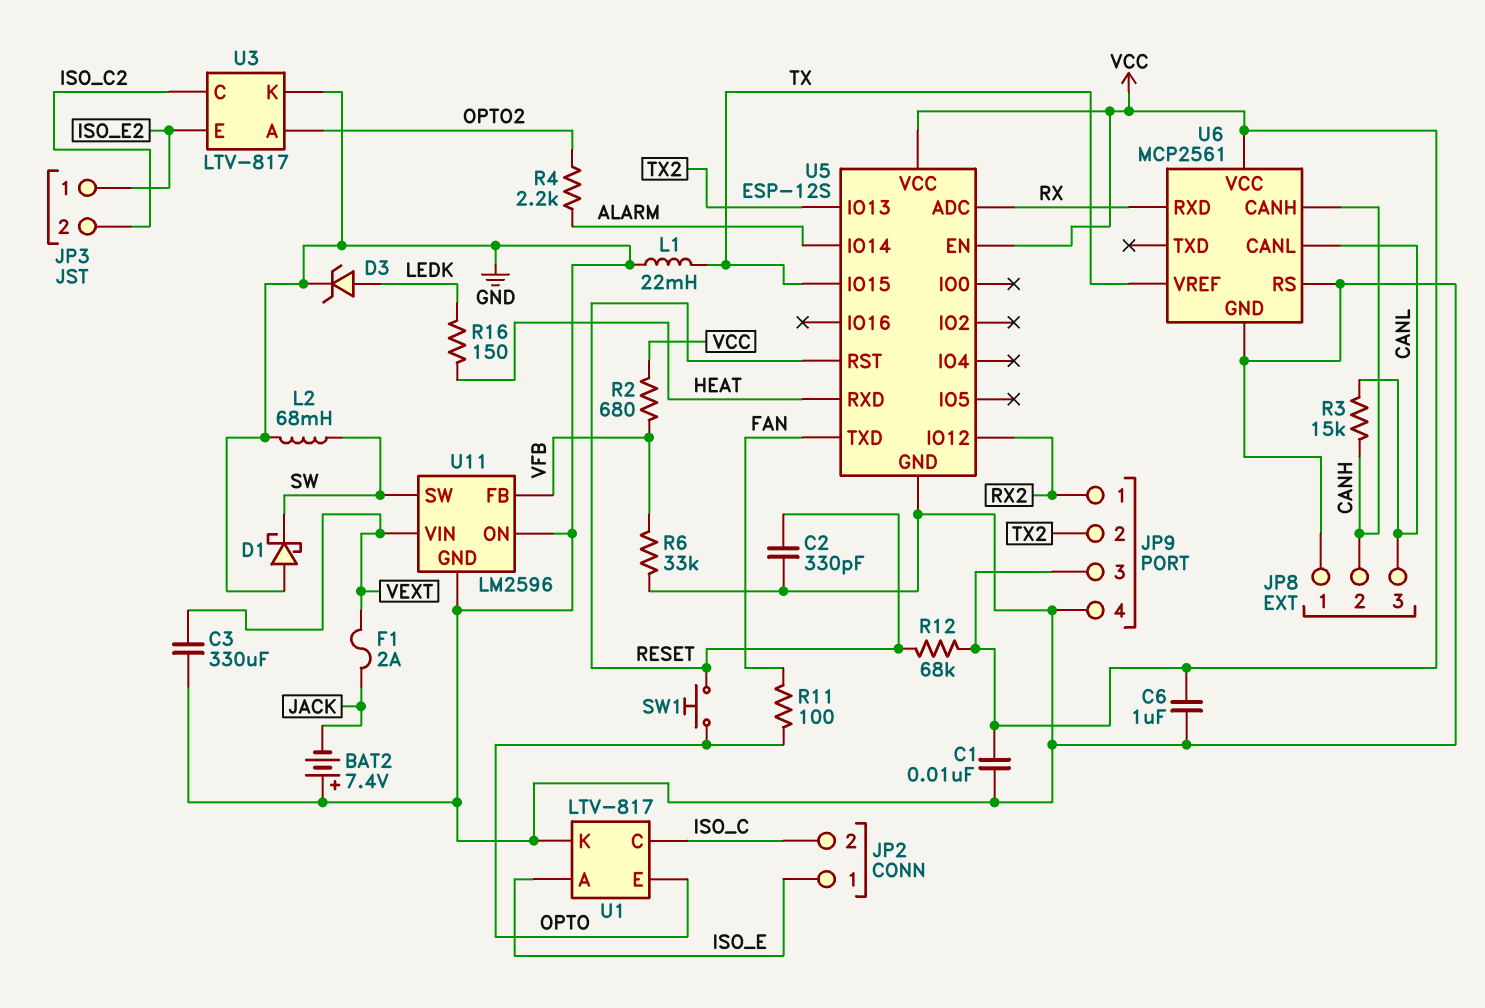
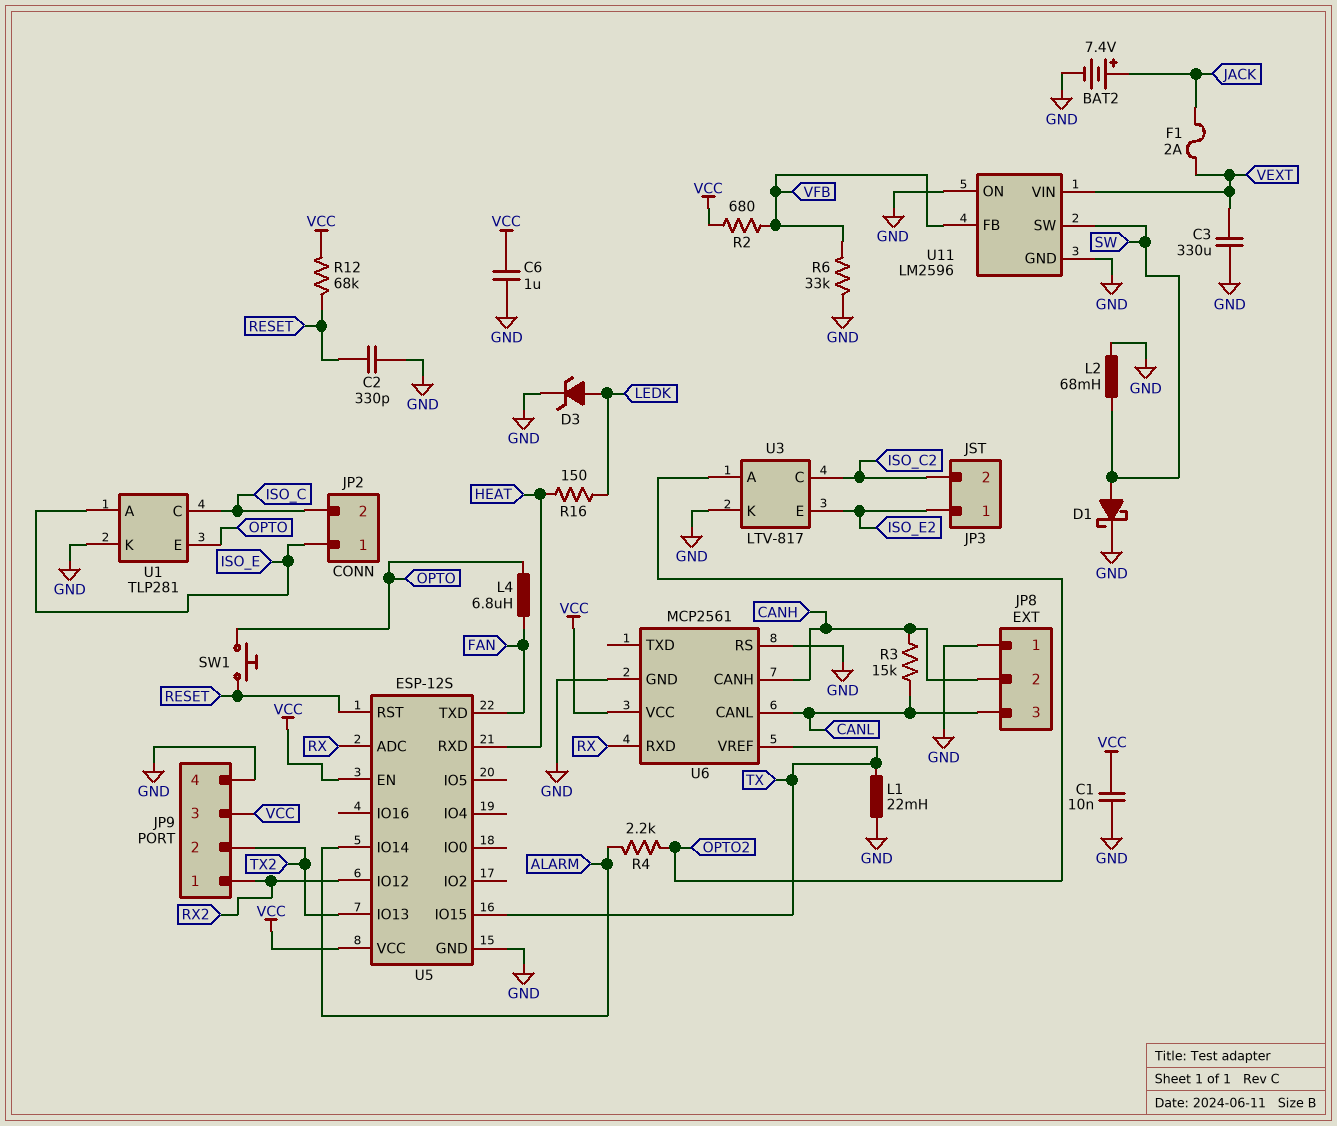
BAT2: 7.4V (plus GND, minus JACK) -> 7.4V (plus JACK, minus GND)
D1: schottky (A GND, K SW) -> schottky (A SW, K GND)
L4: none -> 6.8uH (FAN, OPTO)
R11: 100 (FAN, OPTO) -> none
U1: LTV-817 -> TLP281

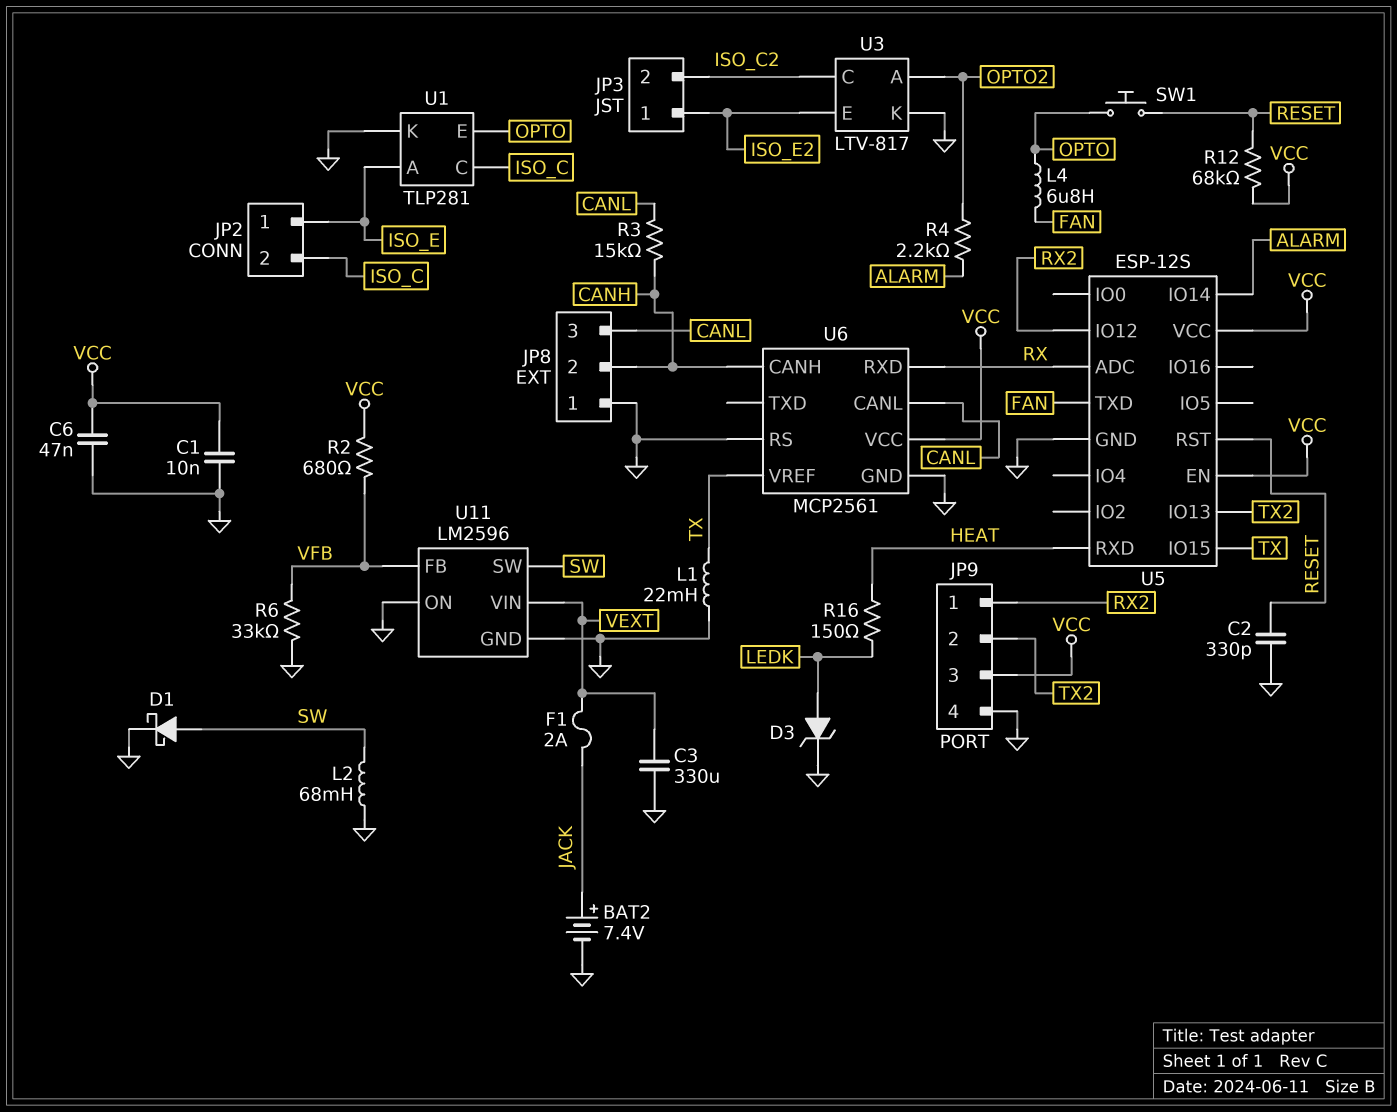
C6: 1uF (GND, VCC) -> 47nF (GND, VCC)

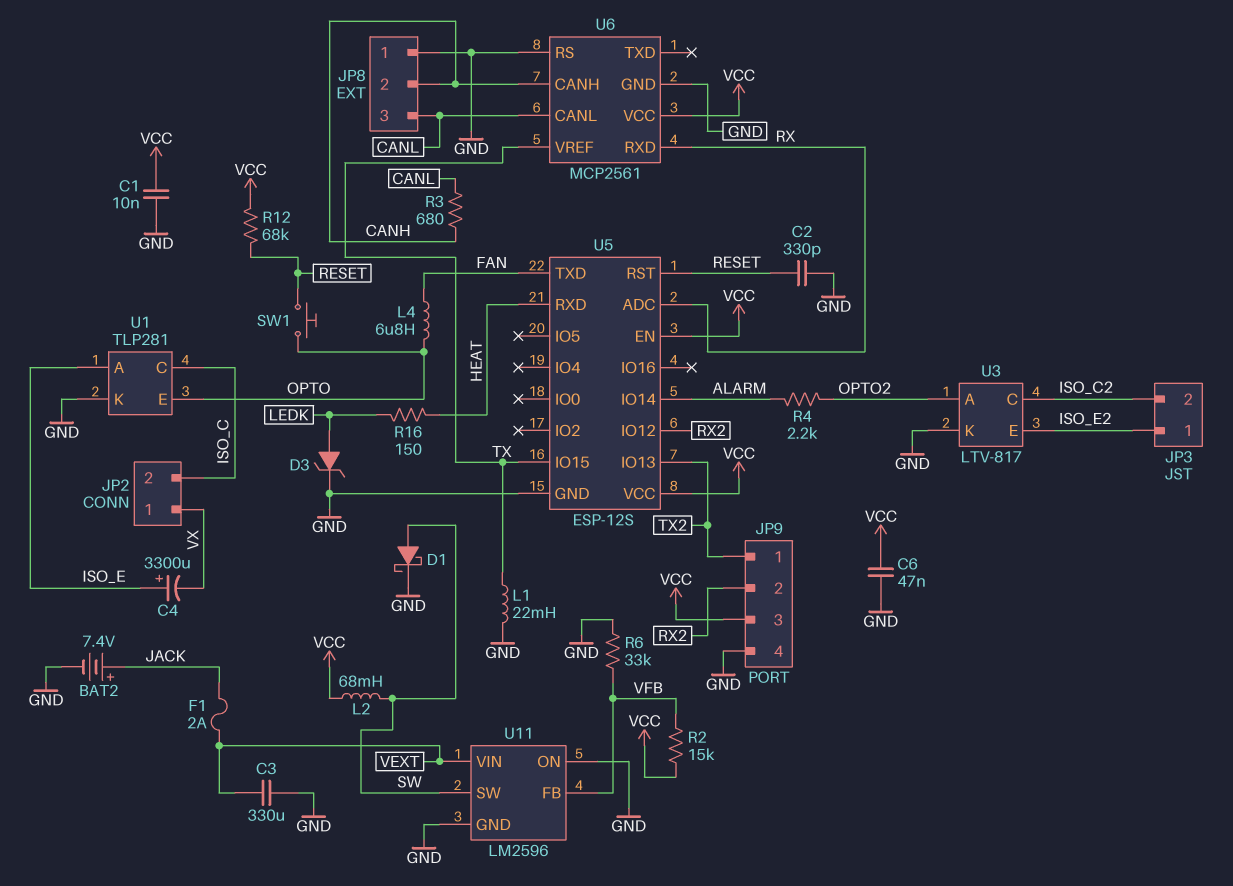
C4: none -> 3300uF (plus ISO_E, minus VX)
JP2 pin 1: ISO_E -> VX
JP9 pin 1: RX2 -> TX2
JP9 pin 2: TX2 -> RX2
L2: 68mH (GND, SW) -> 68mH (SW, VCC)
R2: 680 (VCC, VFB) -> 15k (VCC, VFB)
R3: 15k (CANH, CANL) -> 680 (CANH, CANL)

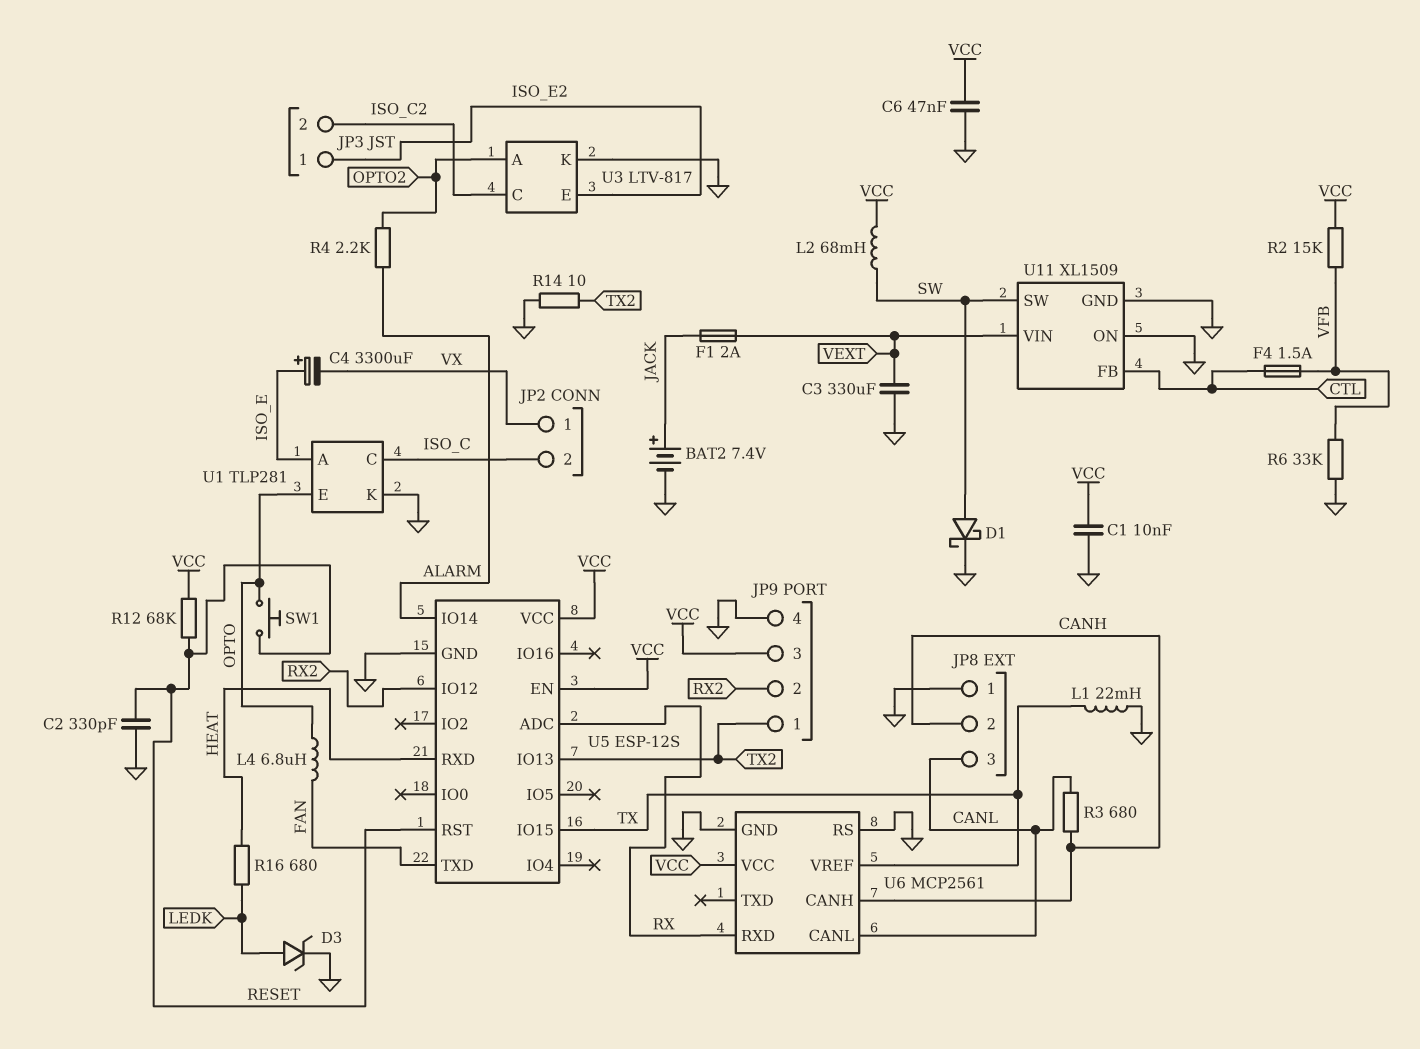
F4: none -> 1.5A (CTL, VFB)
R14: none -> 10 (GND, TX2)
R16: 150 (HEAT, LEDK) -> 680 (HEAT, LEDK)
U11: LM2596 -> XL1509
U11 pin FB: VFB -> CTL

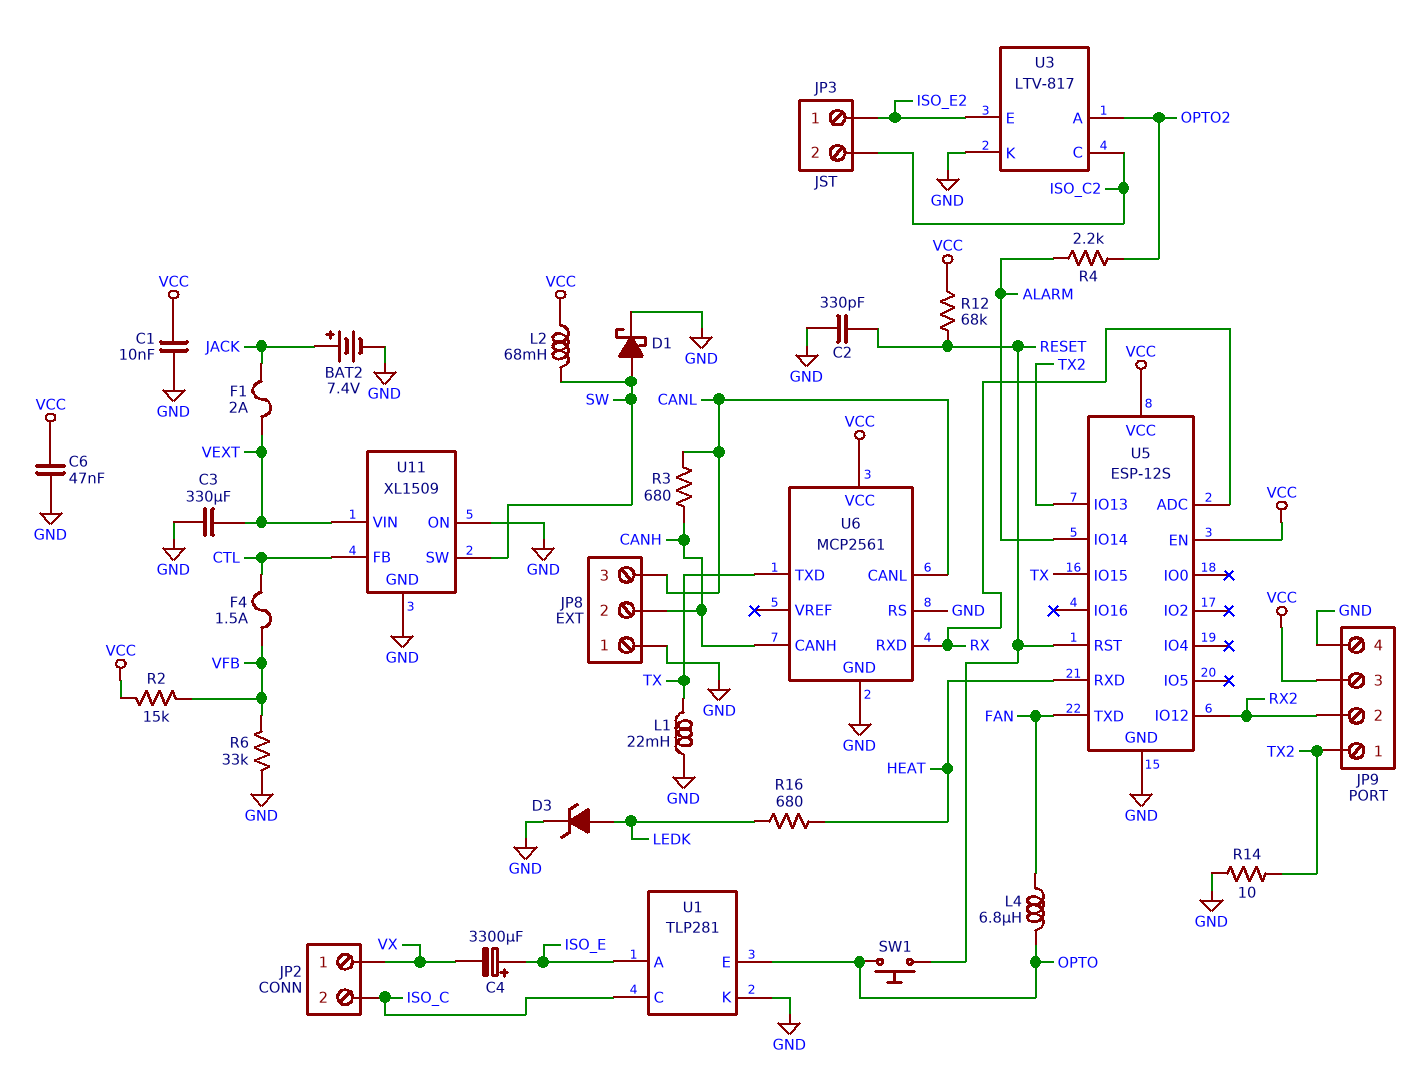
U6 pin TXD: none -> TX
U6 pin VREF: TX -> none

